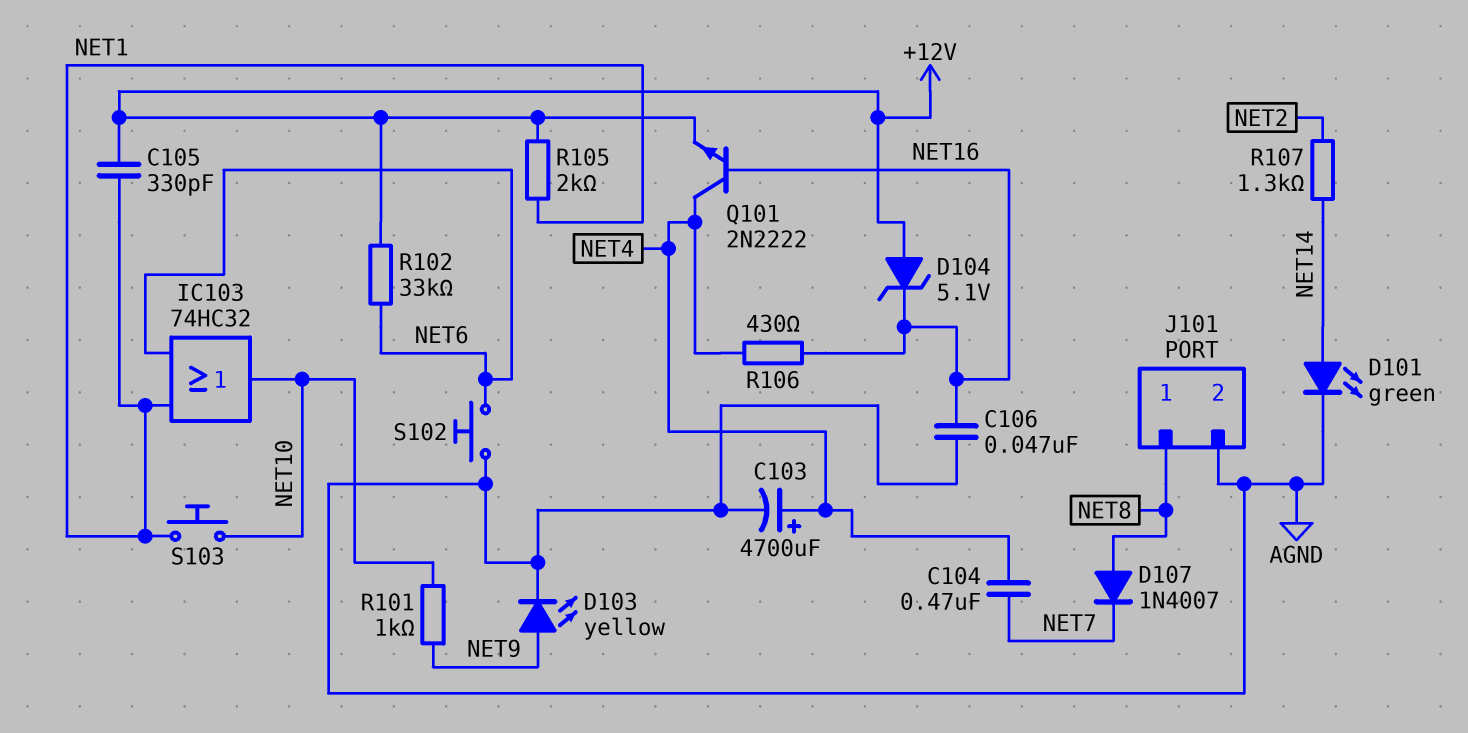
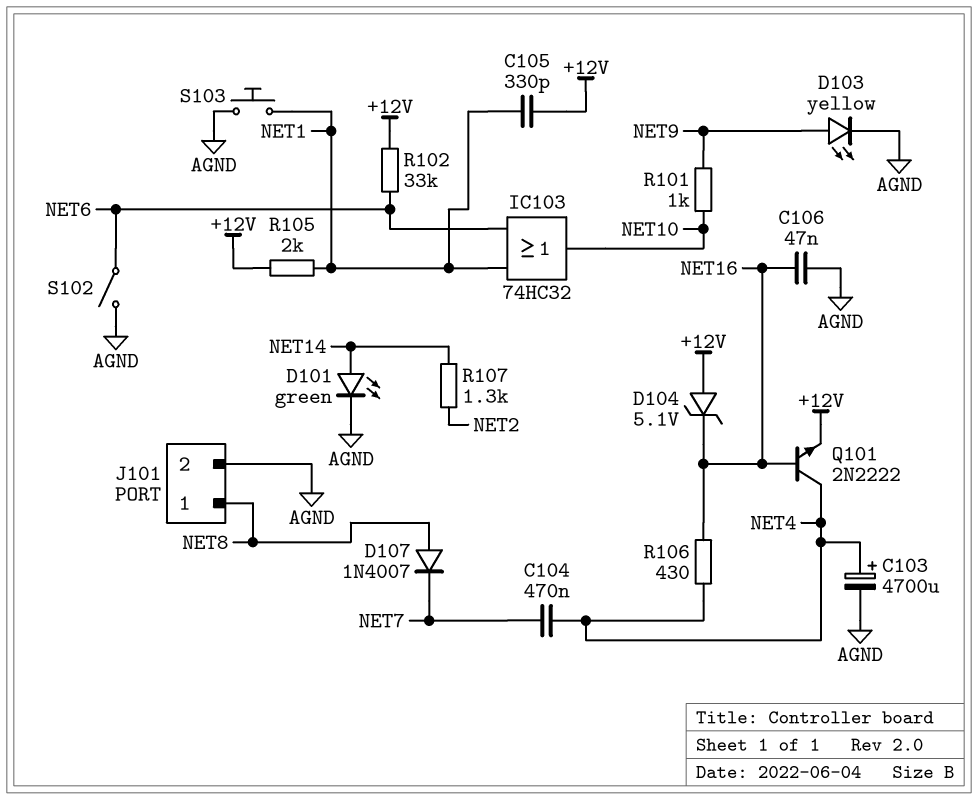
S102: button (AGND, NET6) -> switch (AGND, NET6)
S103: button (NET1, NET10) -> button (AGND, NET1)

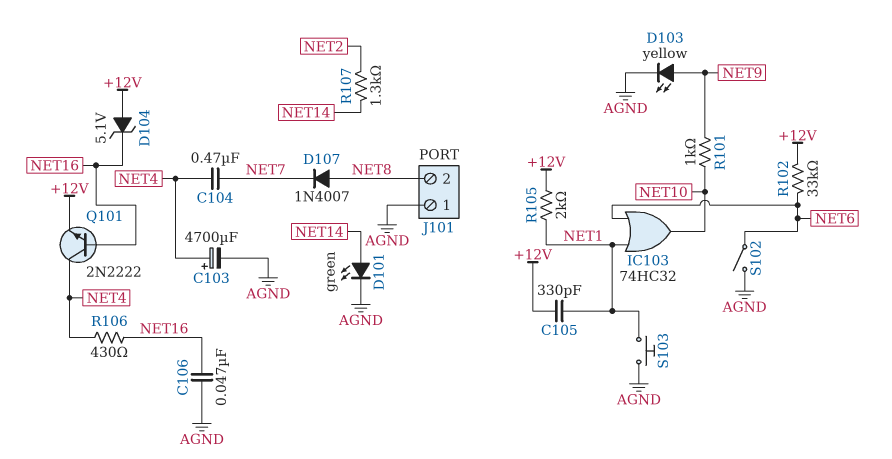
J101 pin 1: NET8 -> AGND
J101 pin 2: AGND -> NET8

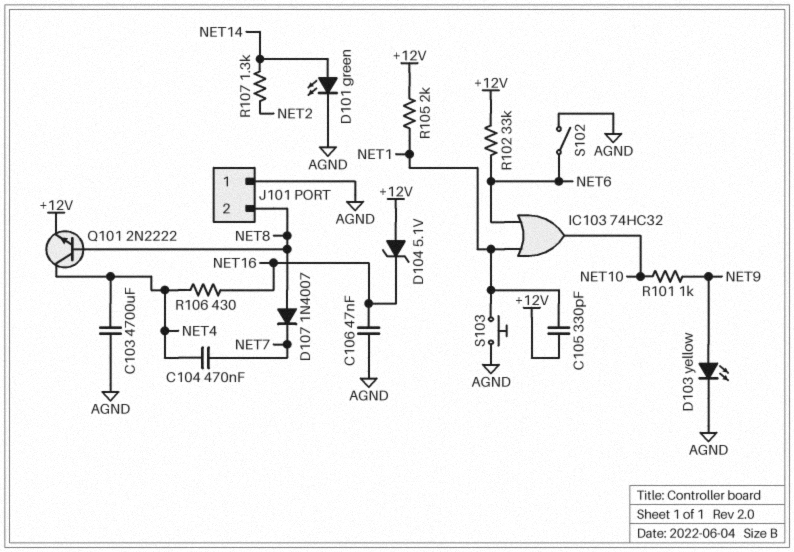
C103: 4700uF (plus NET4, minus AGND) -> 4700uF (AGND, NET4)
Q101: NPN 2N2222 (B NET16, C NET4, E +12V) -> NPN 2N2222 (B NET8, C NET4, E +12V)

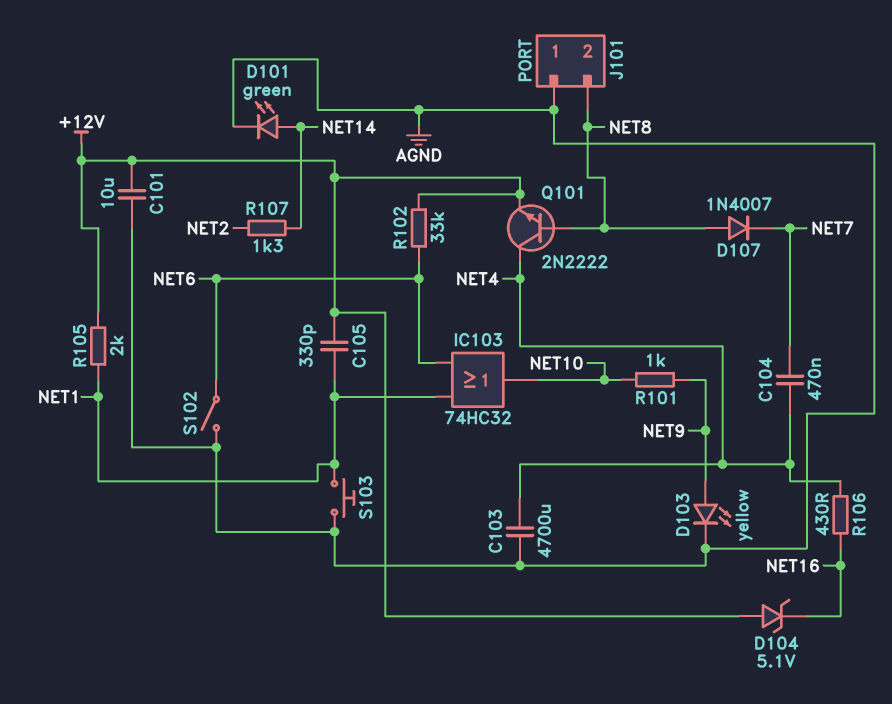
C101: none -> 10uF (+12V, AGND)
C106: 47nF (AGND, NET16) -> none

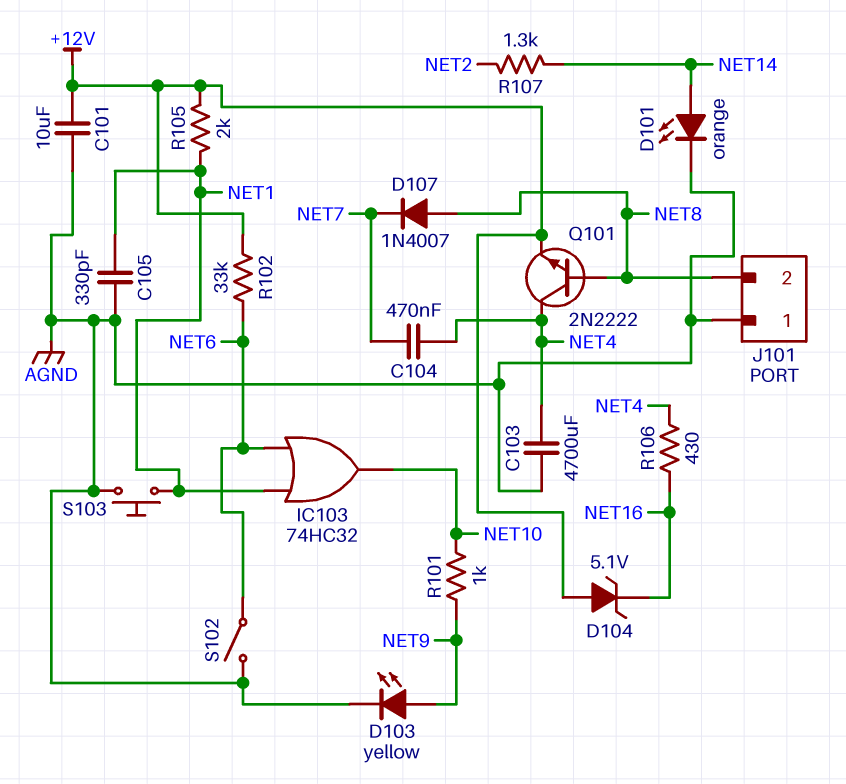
C105: 330pF (+12V, NET1) -> 330pF (AGND, NET1)
D101: LED green (A NET14, K AGND) -> LED orange (A NET14, K AGND)

